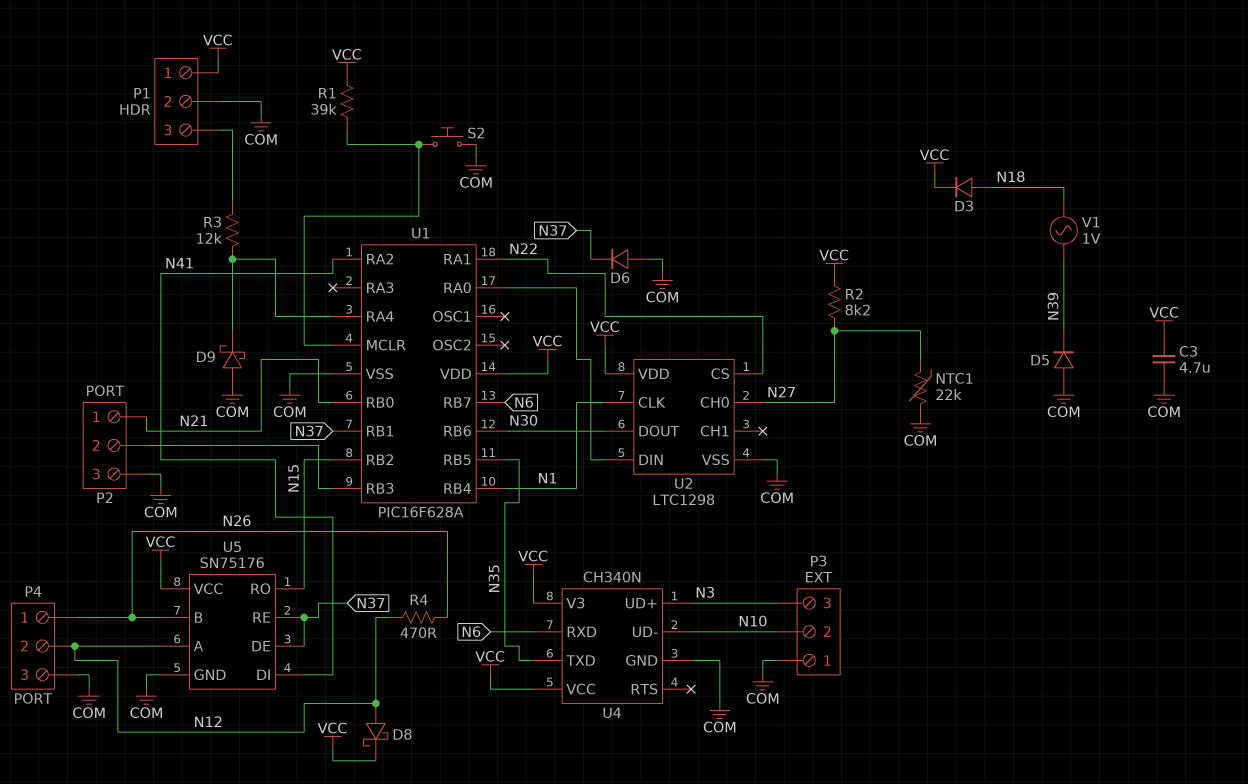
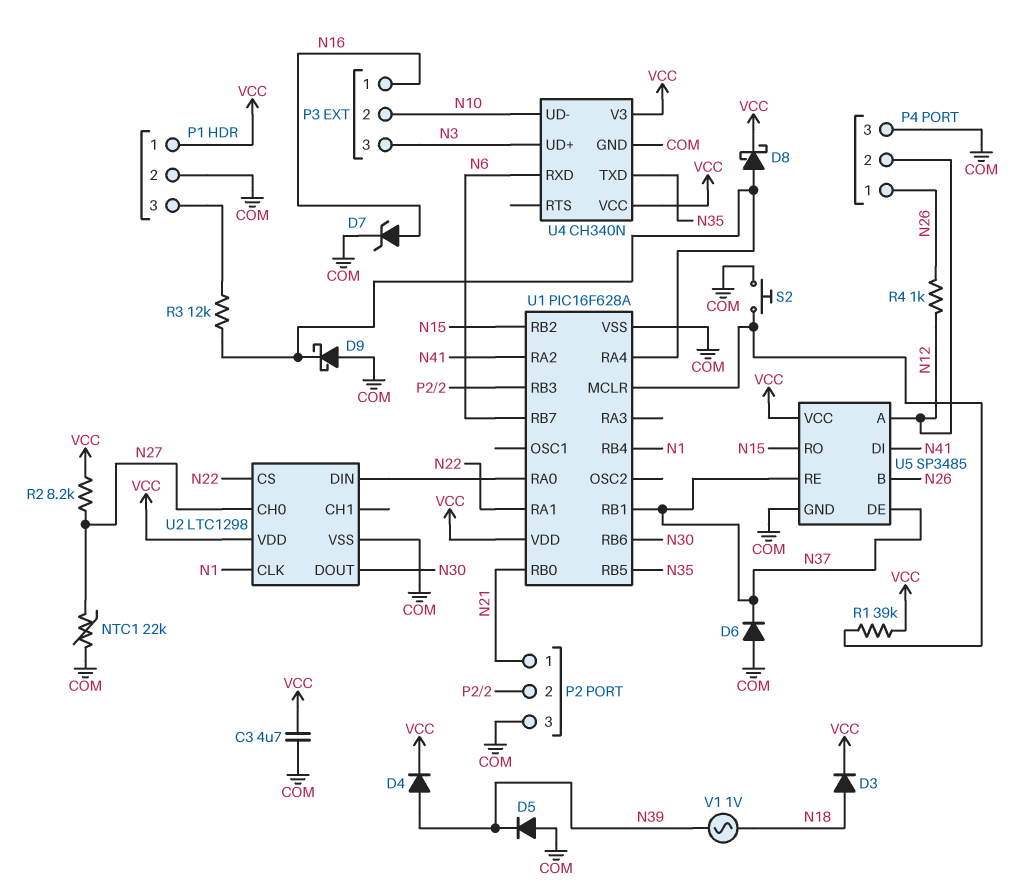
D4: none -> diode (A N39, K VCC)
D7: none -> zener (A N16, K COM)
D8: schottky (A N12, K VCC) -> schottky (A U1/RA4, K VCC)
P3 pin 1: COM -> N16
R4: 470 (N12, N26) -> 1k (N12, N26)
U5: SN75176 -> SP3485

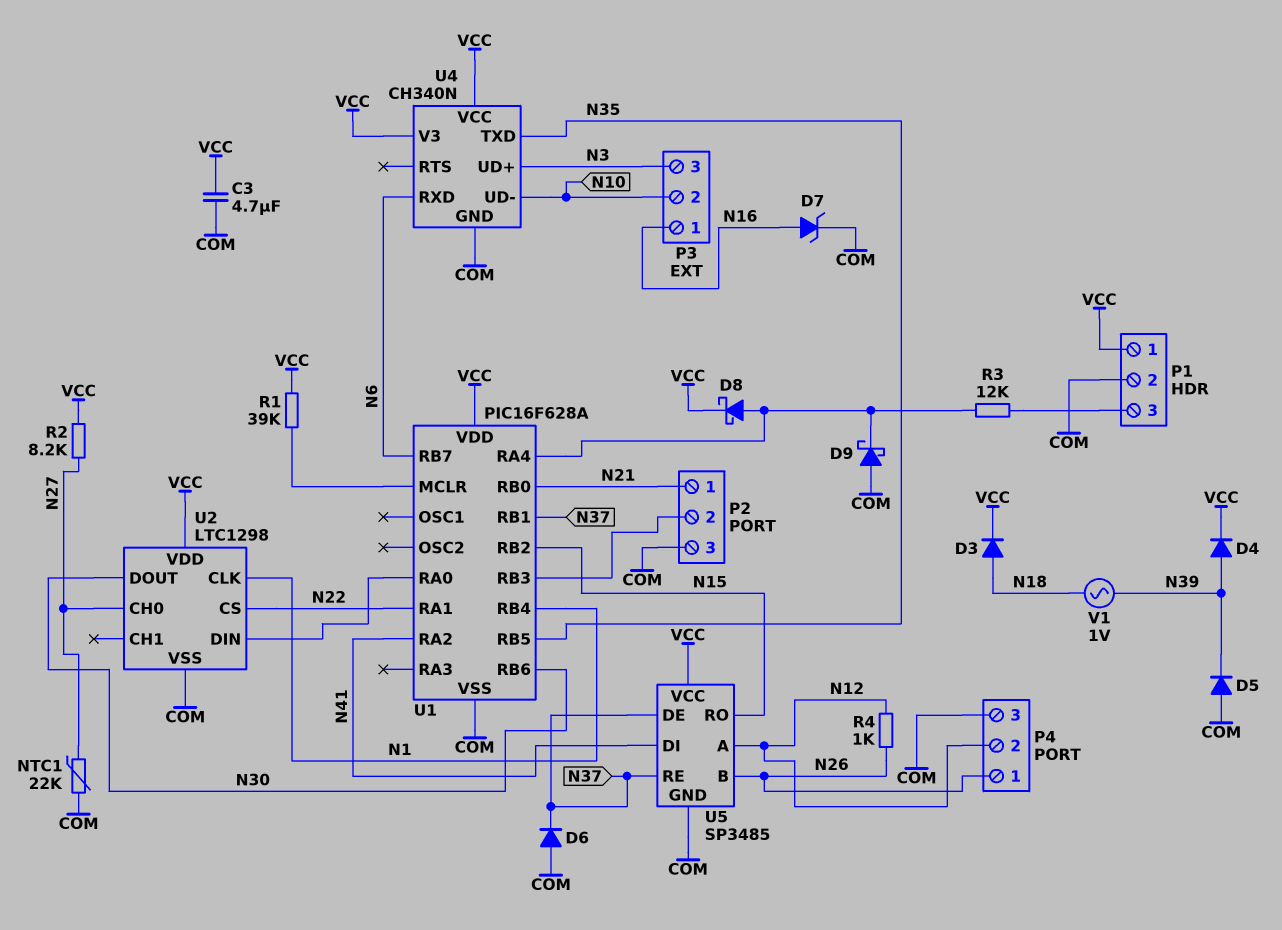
S2: button (COM, U1/MCLR) -> none

